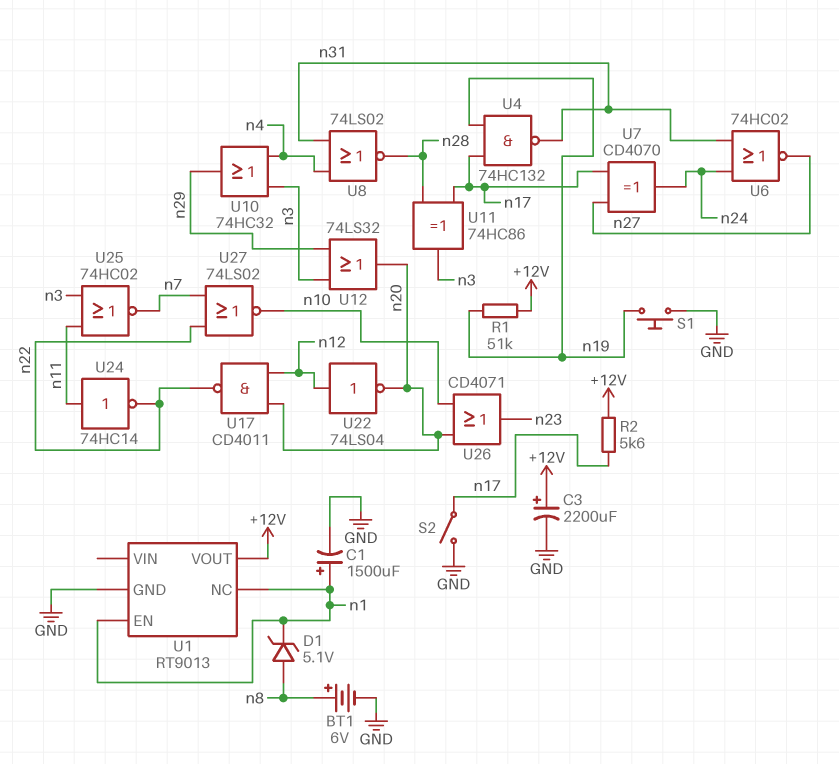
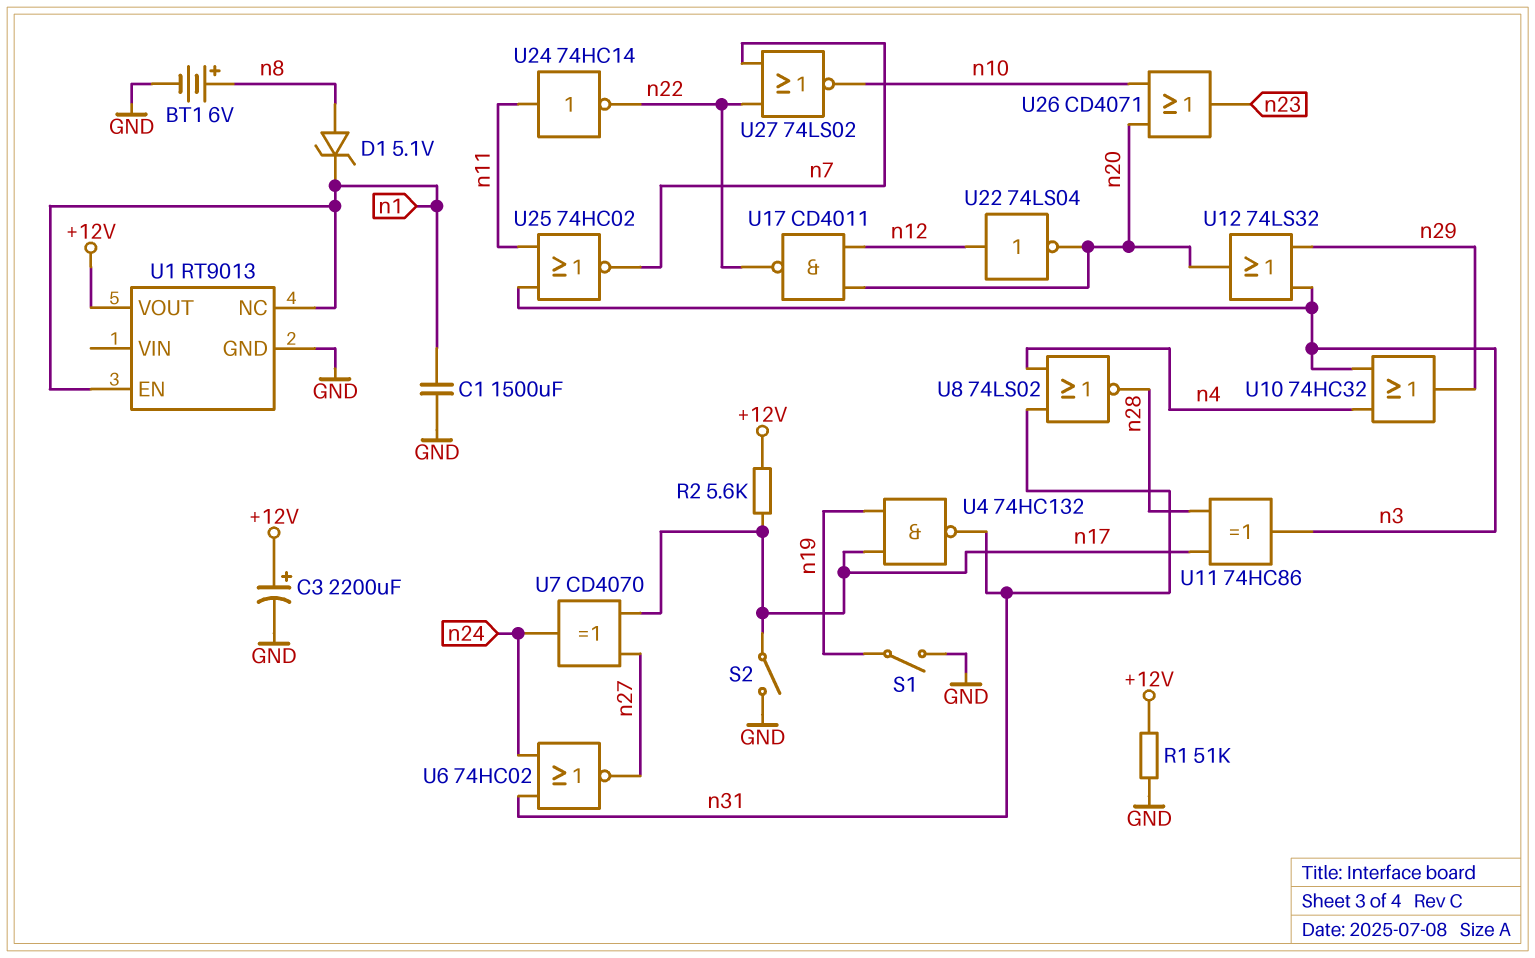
C1: 1500uF (plus n1, minus GND) -> 1500uF (GND, n1)
R1: 51k (+12V, n19) -> 51k (+12V, GND)
S1: button (GND, n19) -> switch (GND, n19)

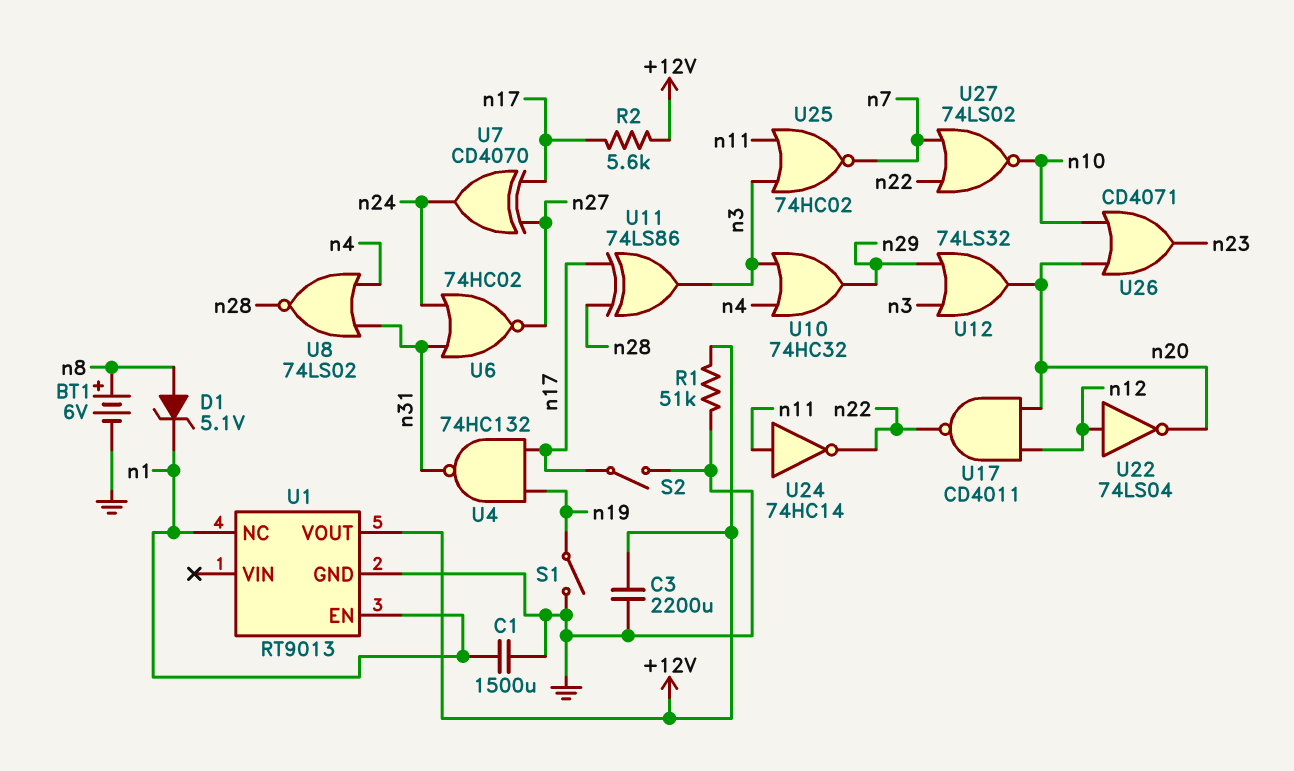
C3: 2200uF (plus +12V, minus GND) -> 2200uF (+12V, GND)
U11: XOR 74HC86 (in n17, in n28, out n3) -> XOR 74LS86 (in n17, in n28, out n3)

